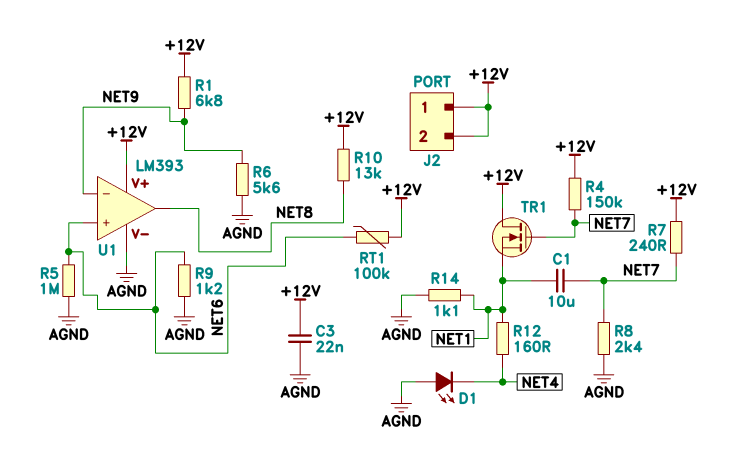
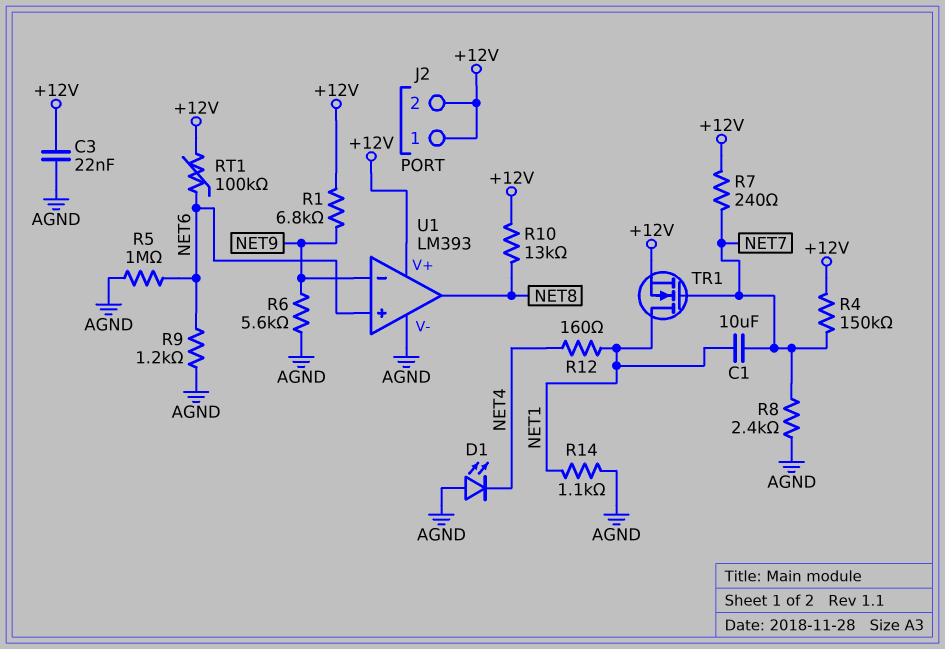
TR1: NMOS (G NET7, D +12V, S NET1) -> NMOS (G NET7, D NET1, S +12V)

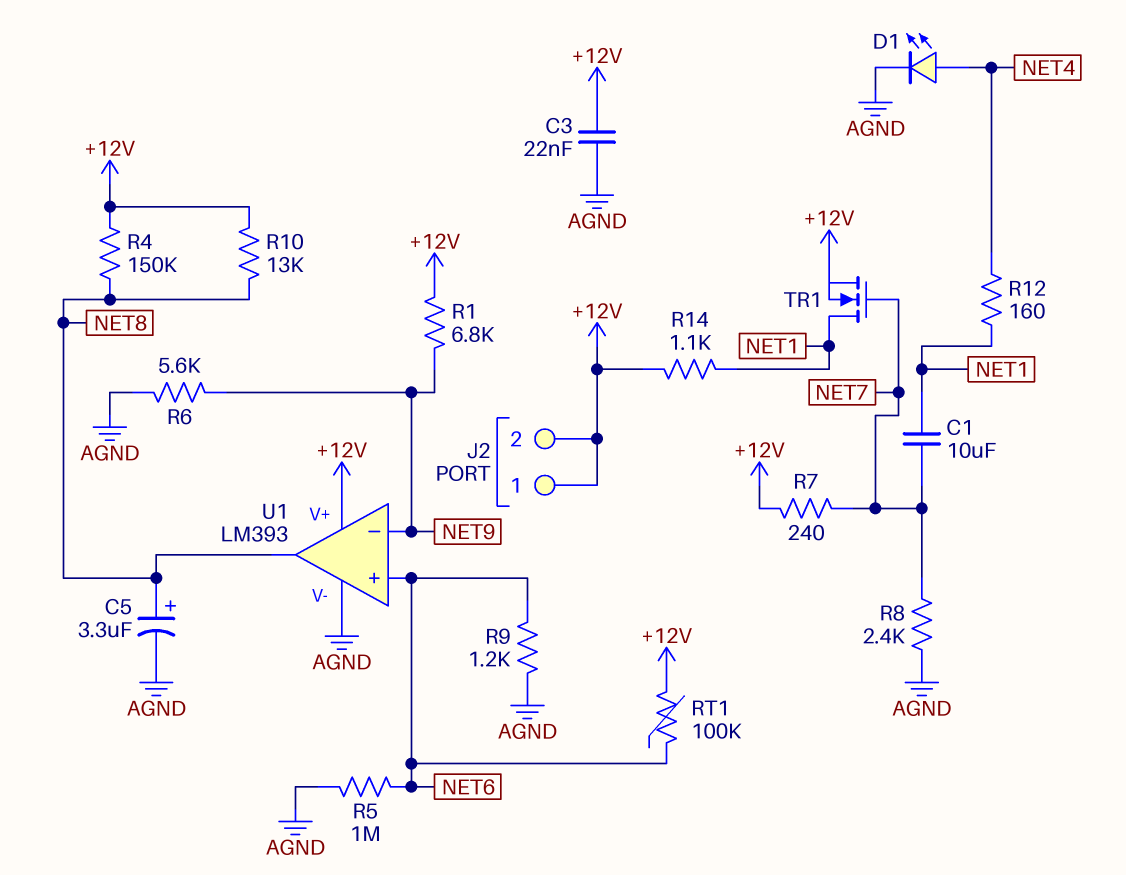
C5: none -> 3.3uF (plus NET8, minus AGND)
D1: LED (A AGND, K NET4) -> LED (A NET4, K AGND)
R4: 150k (+12V, NET7) -> 150k (+12V, NET8)
R14: 1.1k (AGND, NET1) -> 1.1k (+12V, NET1)

